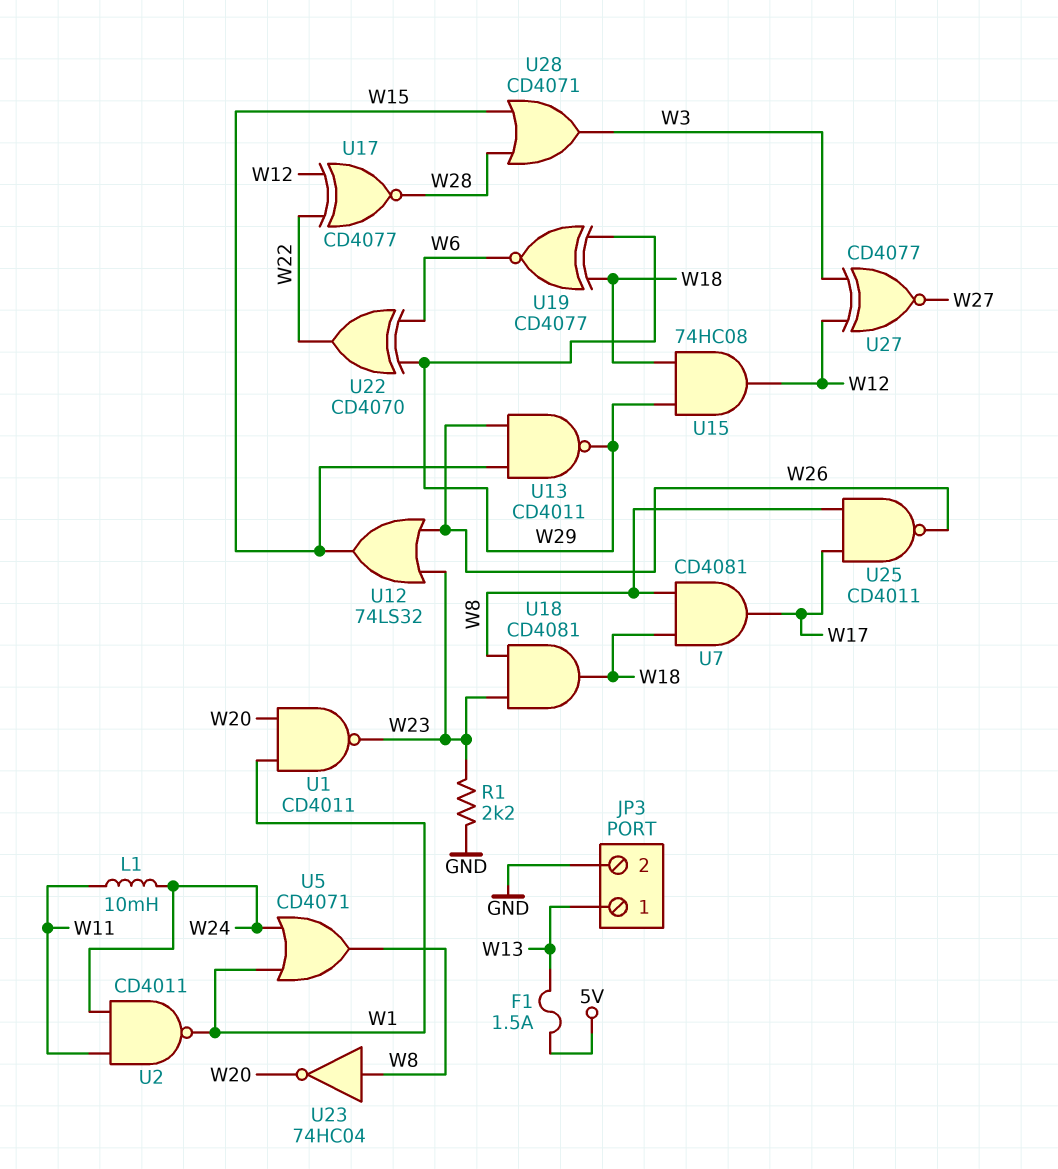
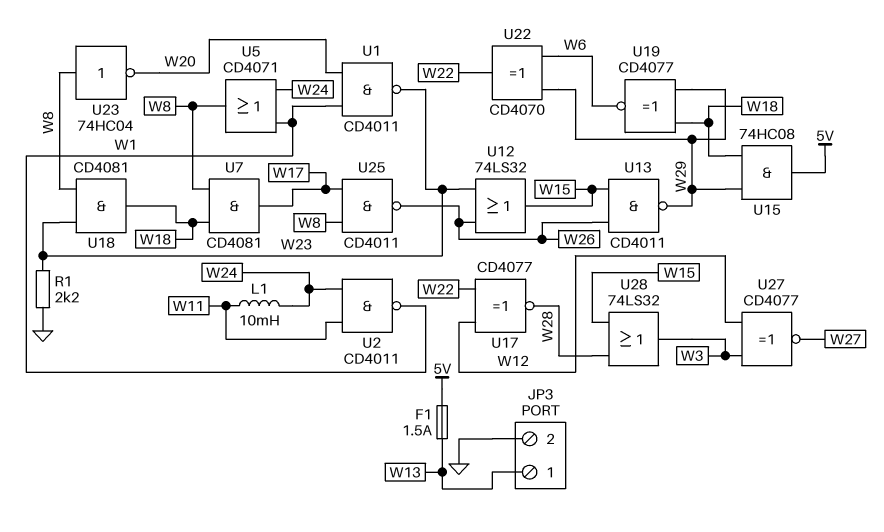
U15: AND 74HC08 (in W18, in W29, out W12) -> AND 74HC08 (in W18, in W29, out 5V)
U28: OR CD4071 (in W15, in W28, out W3) -> OR 74LS32 (in W15, in W28, out W3)

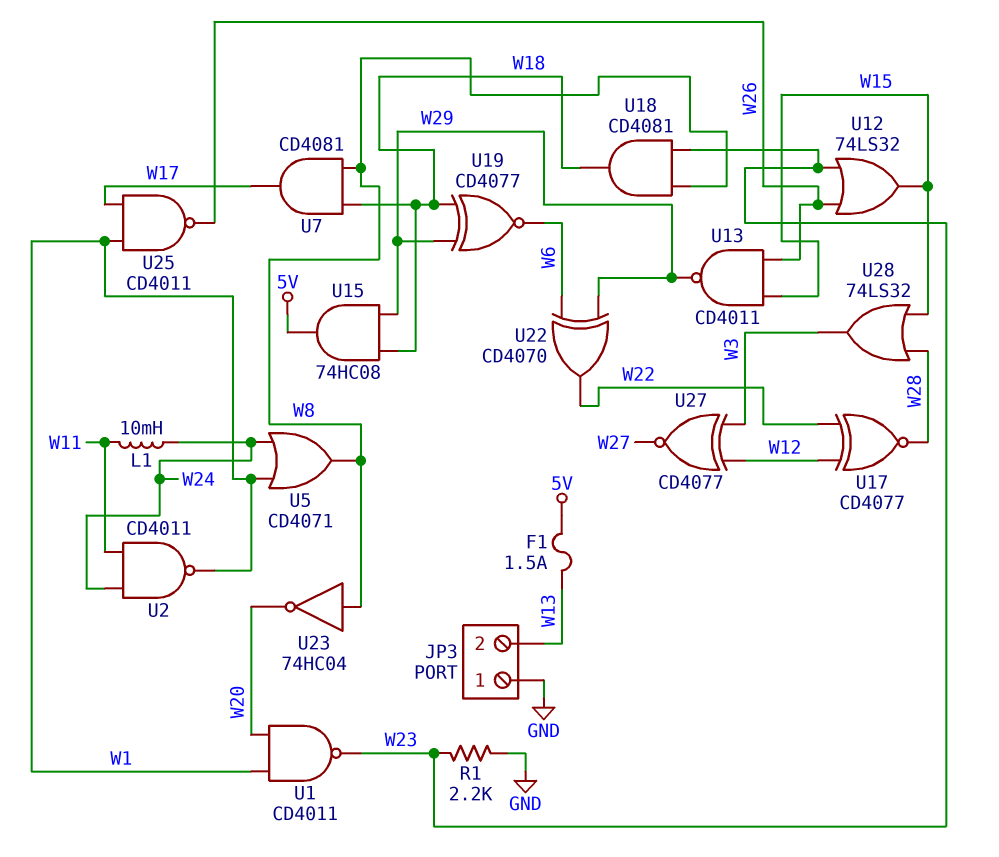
JP3 pin 1: W13 -> GND
JP3 pin 2: GND -> W13
U25: NAND CD4011 (in W8, in W17, out W26) -> NAND CD4011 (in W1, in W17, out W26)

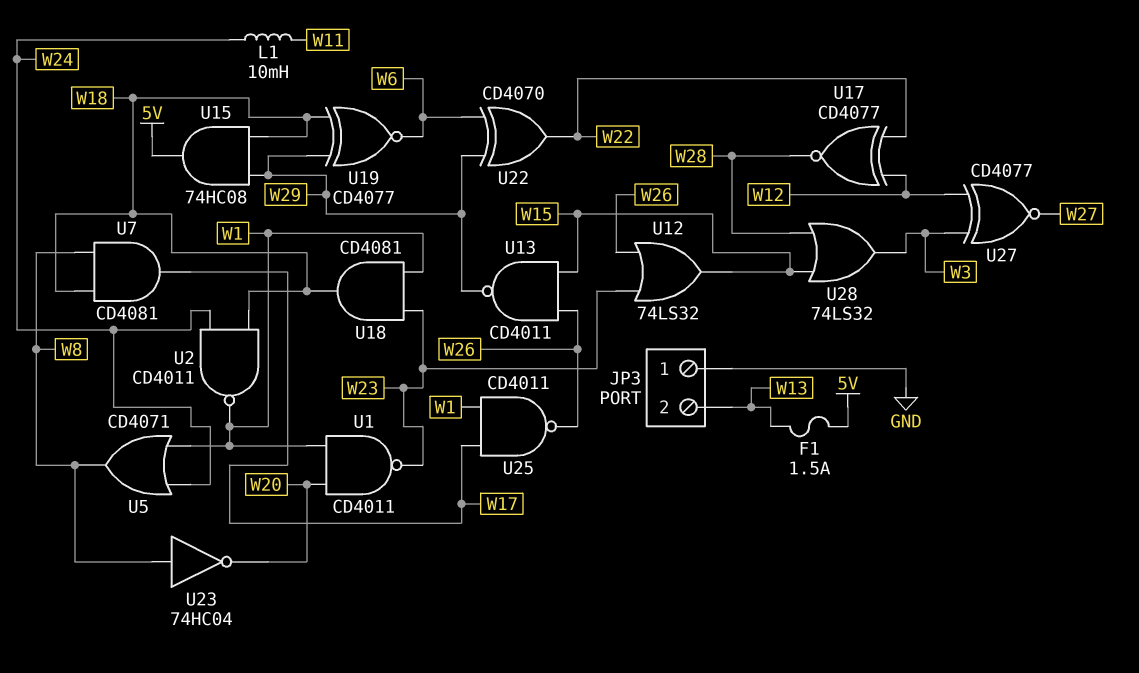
R1: 2.2k (GND, W23) -> none
U2: NAND CD4011 (in W11, in W24, out W1) -> NAND CD4011 (in W18, in W24, out W1)
U18: AND CD4081 (in W8, in W23, out W18) -> AND CD4081 (in W1, in W23, out W18)

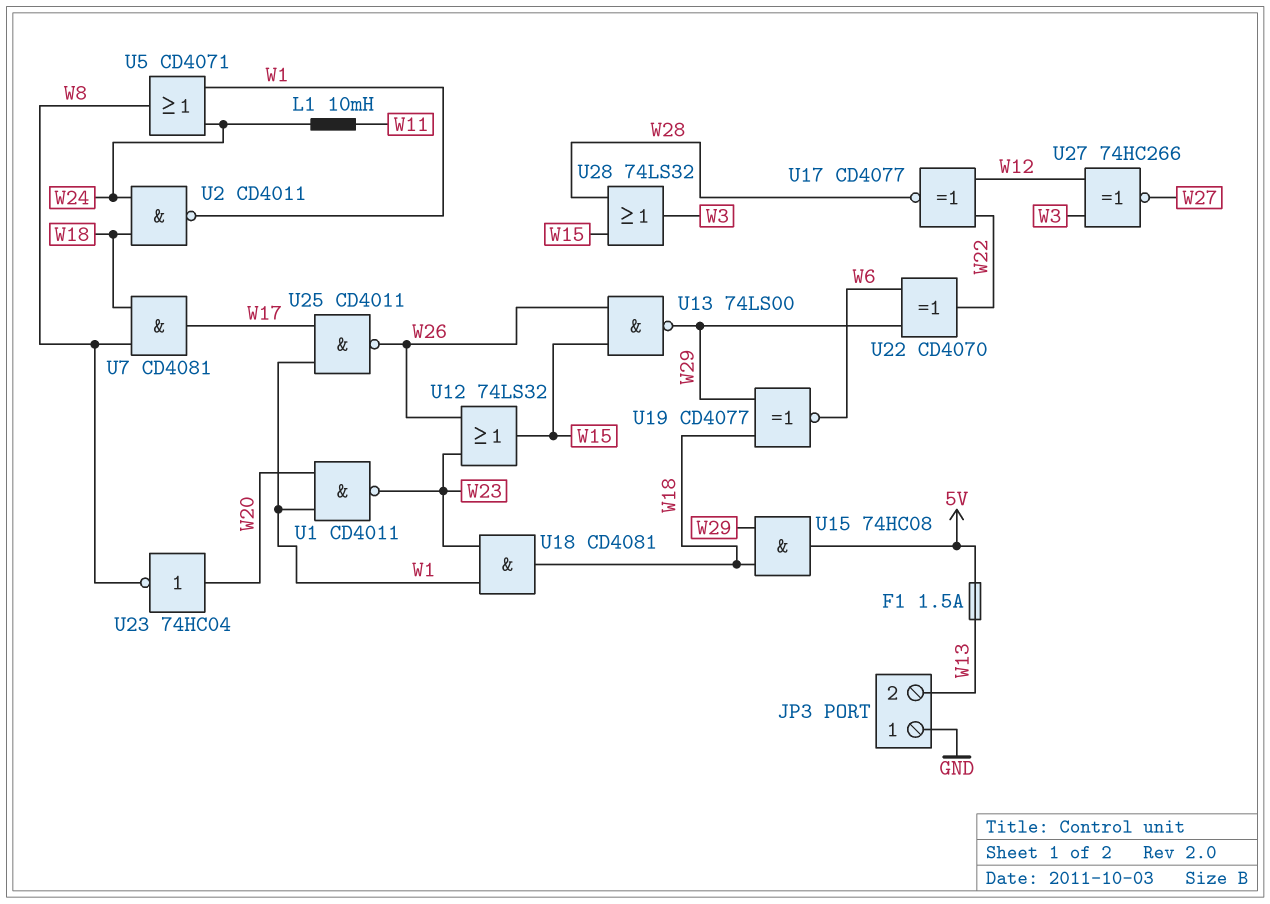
U13: NAND CD4011 (in W15, in W26, out W29) -> NAND 74LS00 (in W15, in W26, out W29)
U23: NOT 74HC04 (in W8, out W20) -> NOT 74HC04 (in W20, out W8)
U27: XNOR CD4077 (in W3, in W12, out W27) -> XNOR 74HC266 (in W3, in W12, out W27)

